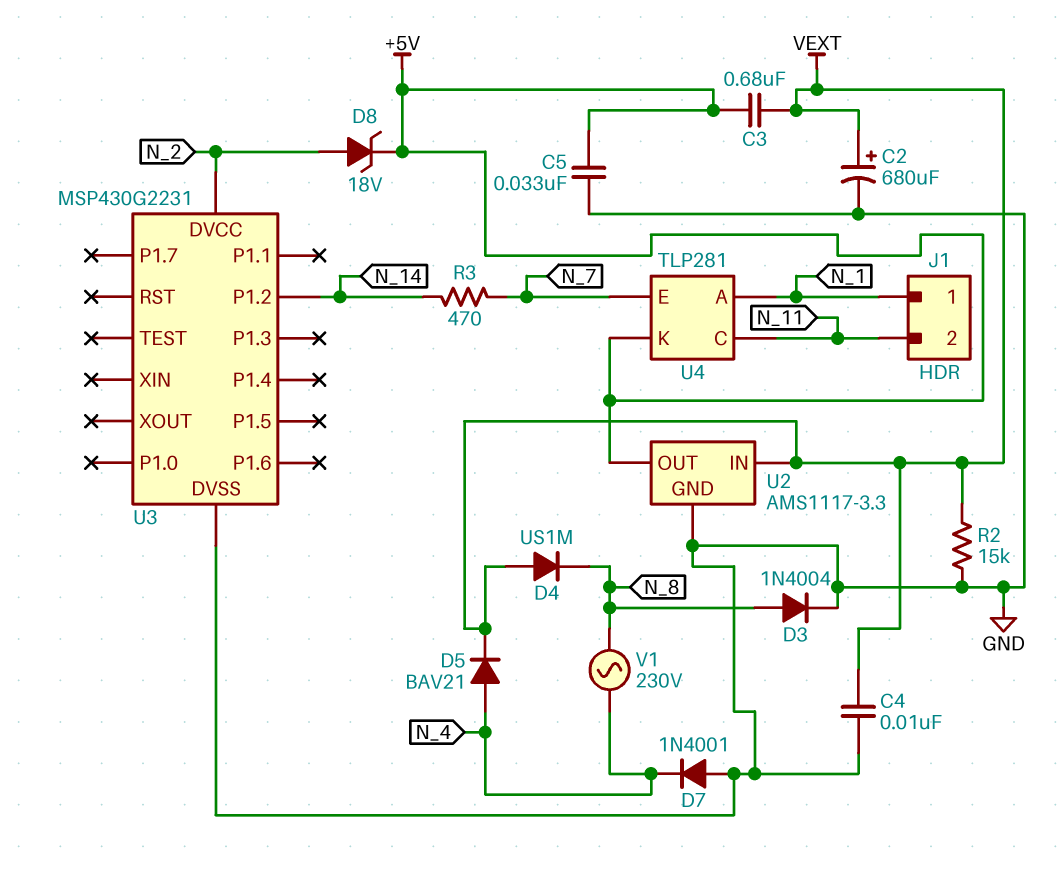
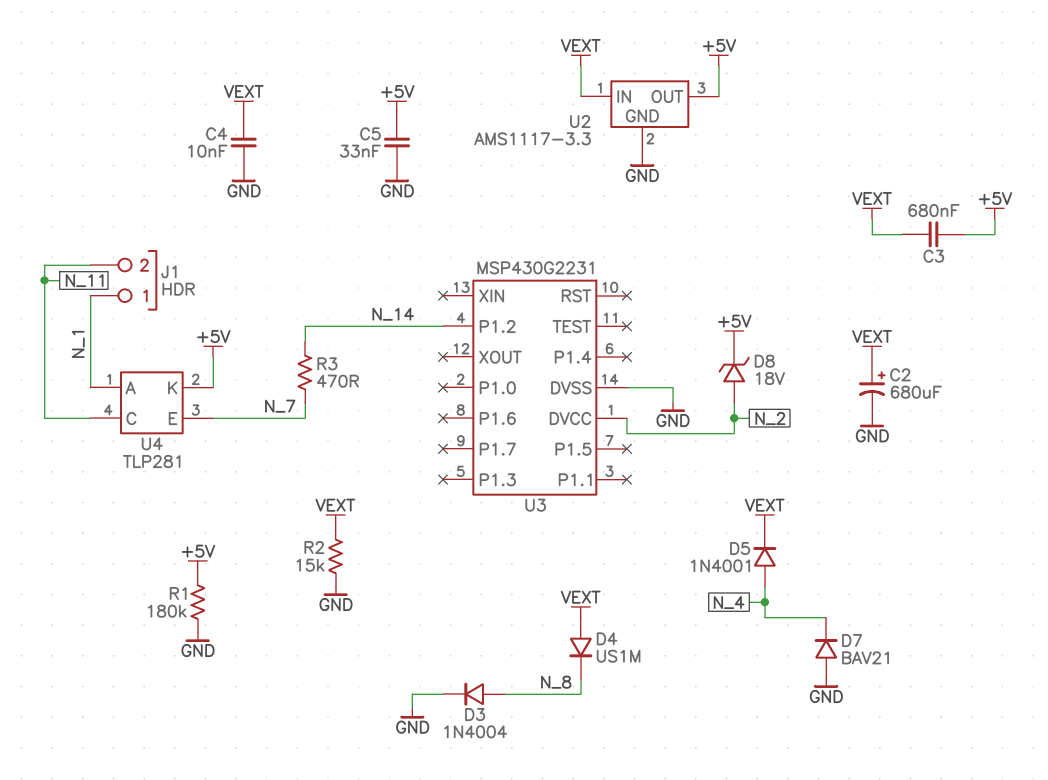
D5: diode BAV21 (A N_4, K VEXT) -> diode 1N4001 (A N_4, K VEXT)
D7: diode 1N4001 (A GND, K N_4) -> diode BAV21 (A GND, K N_4)
R1: none -> 180k (+5V, GND)
V1: AC 230V (N_4, N_8) -> none

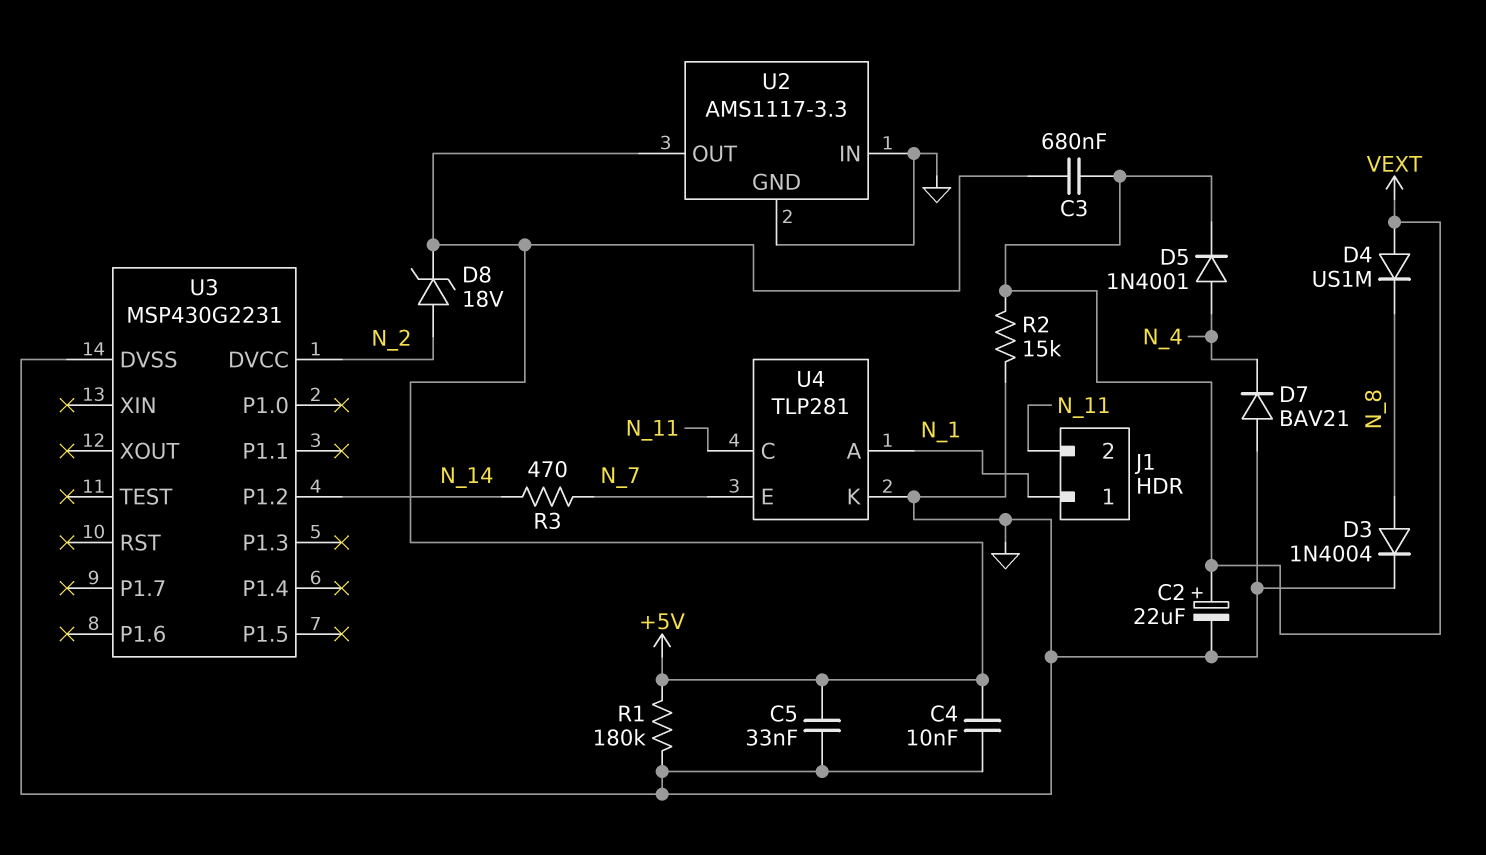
C2: 680uF (plus VEXT, minus GND) -> 22uF (plus VEXT, minus GND)
C4: 10nF (GND, VEXT) -> 10nF (+5V, GND)
U2 pin IN: VEXT -> GND
U4 pin K: +5V -> GND

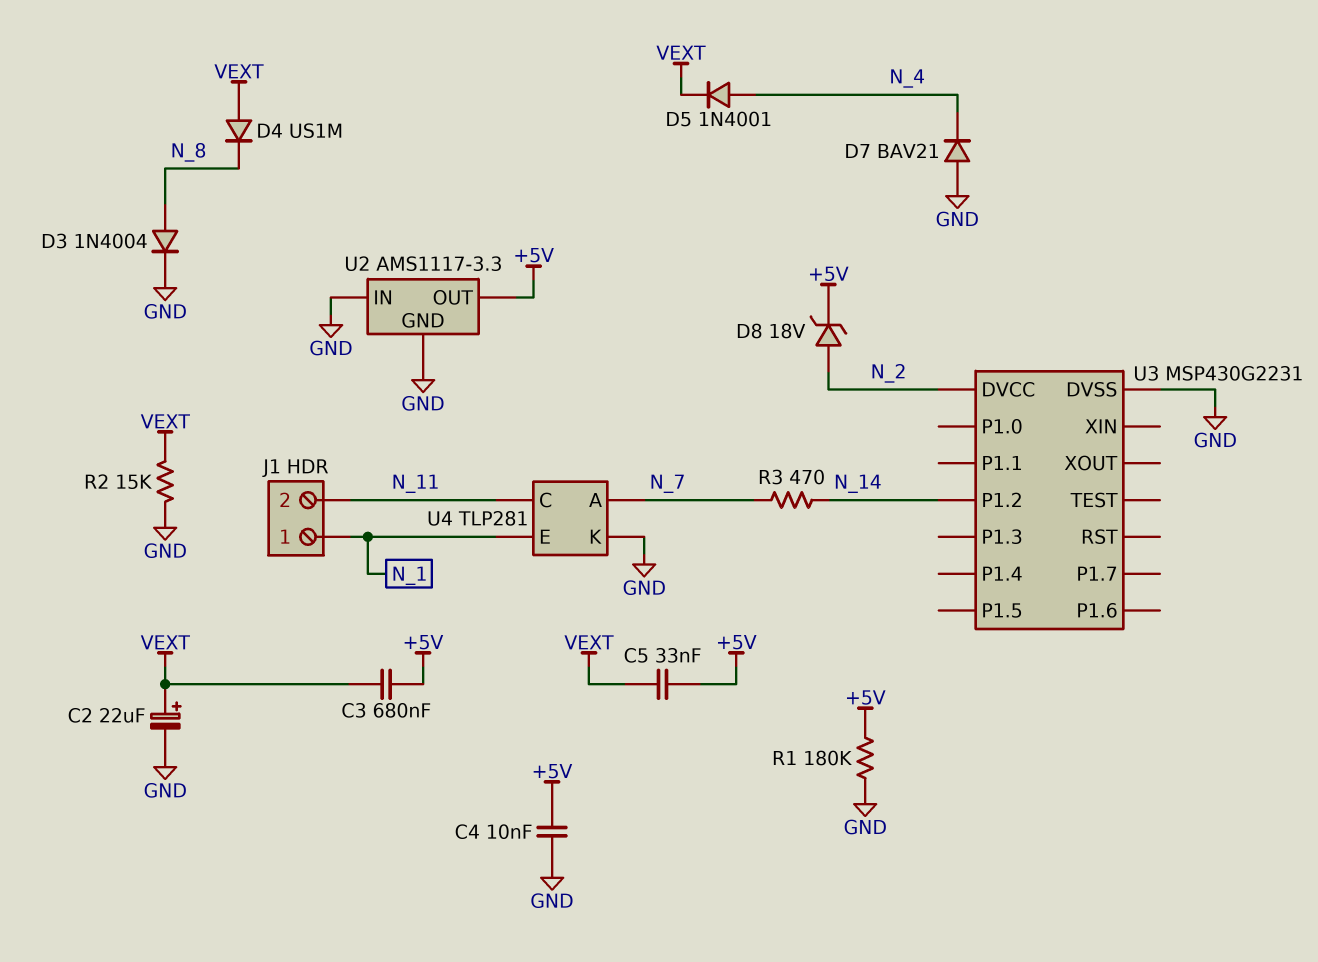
C5: 33nF (+5V, GND) -> 33nF (+5V, VEXT)
U4 pin A: N_1 -> N_7
U4 pin E: N_7 -> N_1

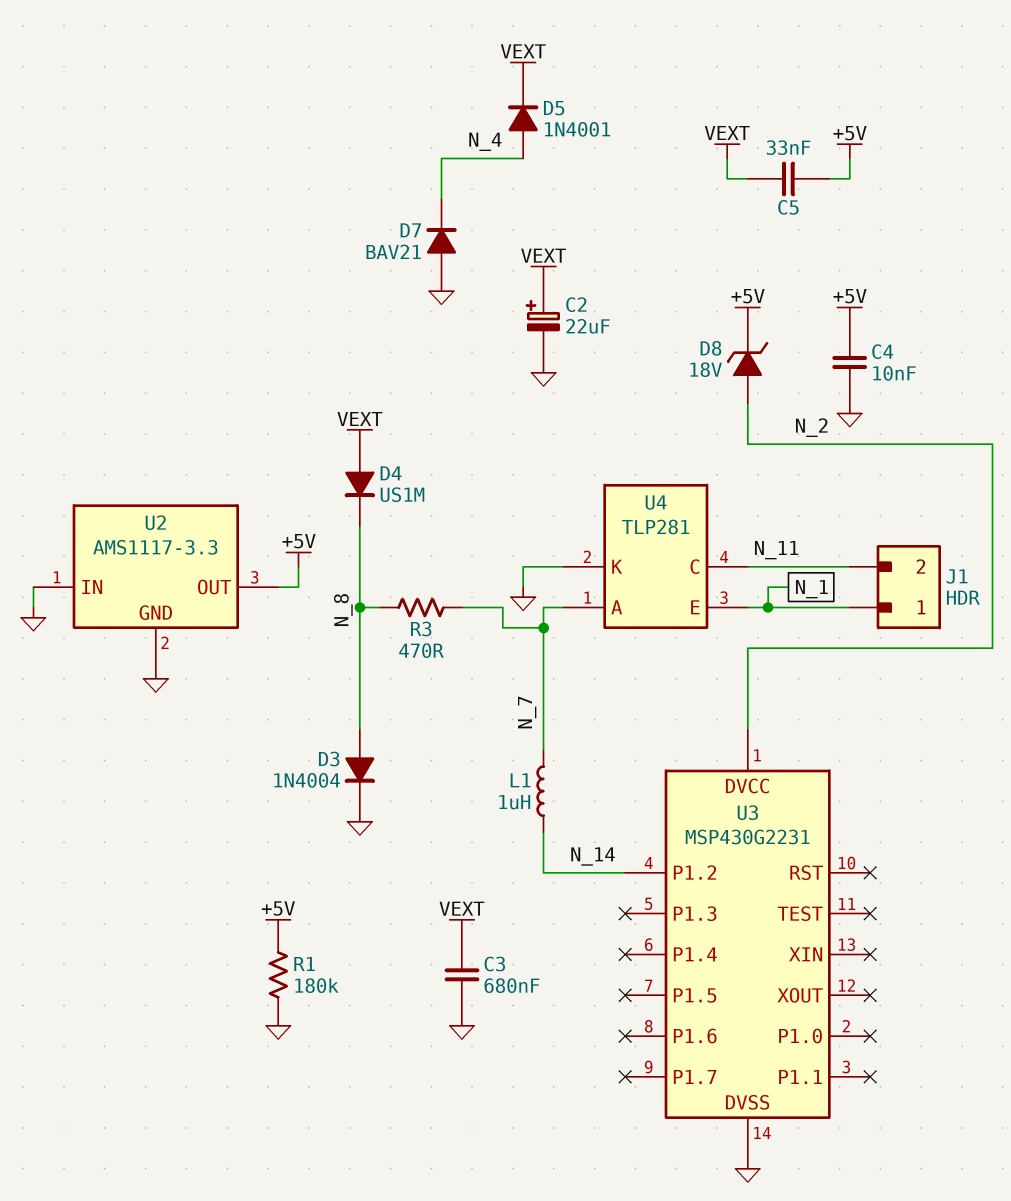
C3: 680nF (+5V, VEXT) -> 680nF (GND, VEXT)
L1: none -> 1uH (N_7, N_14)
R2: 15k (GND, VEXT) -> none
R3: 470 (N_7, N_14) -> 470 (N_7, N_8)

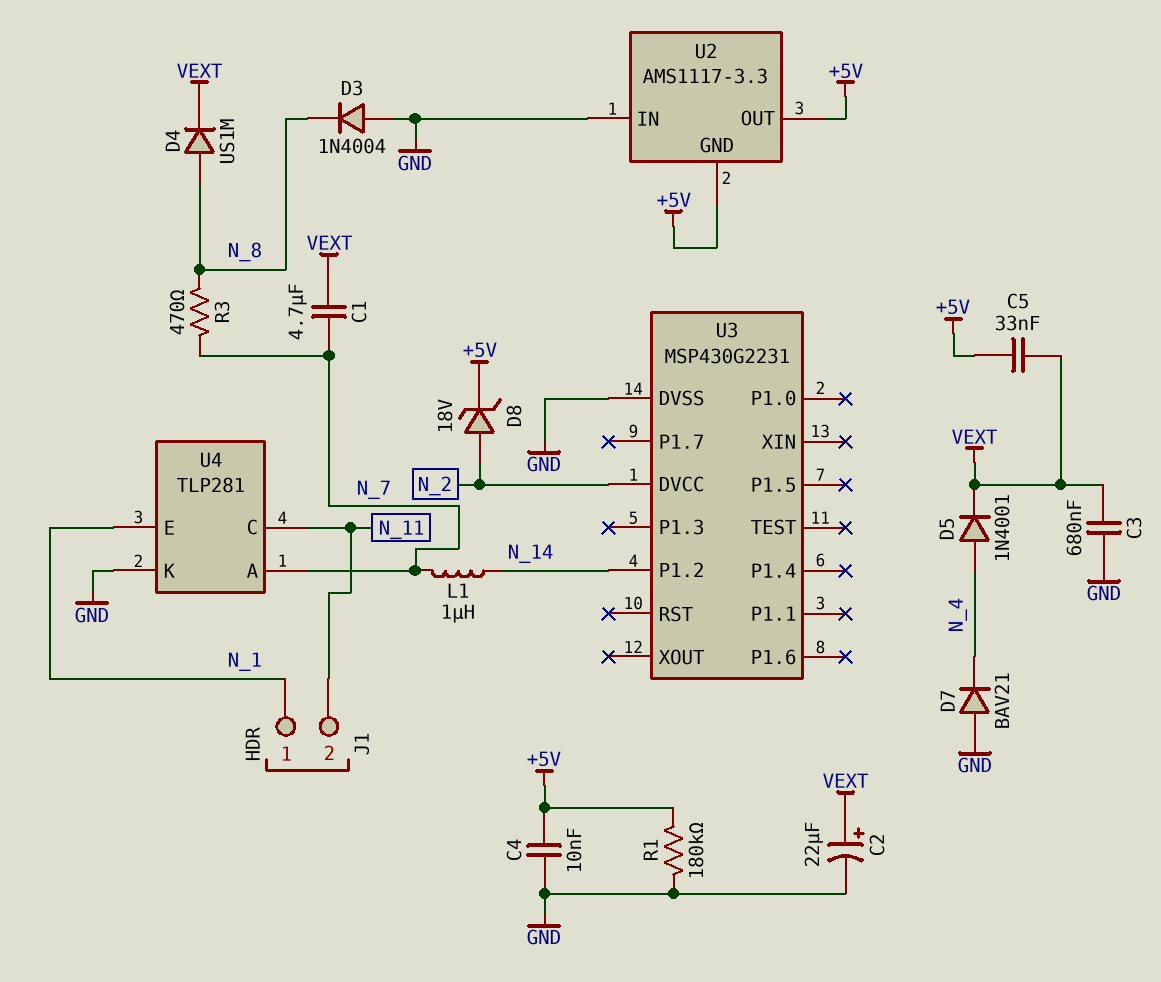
C1: none -> 4.7uF (N_7, VEXT)
D3: diode 1N4004 (A N_8, K GND) -> diode 1N4004 (A GND, K N_8)
D4: diode US1M (A VEXT, K N_8) -> diode US1M (A N_8, K VEXT)
U2 pin GND: GND -> +5V

